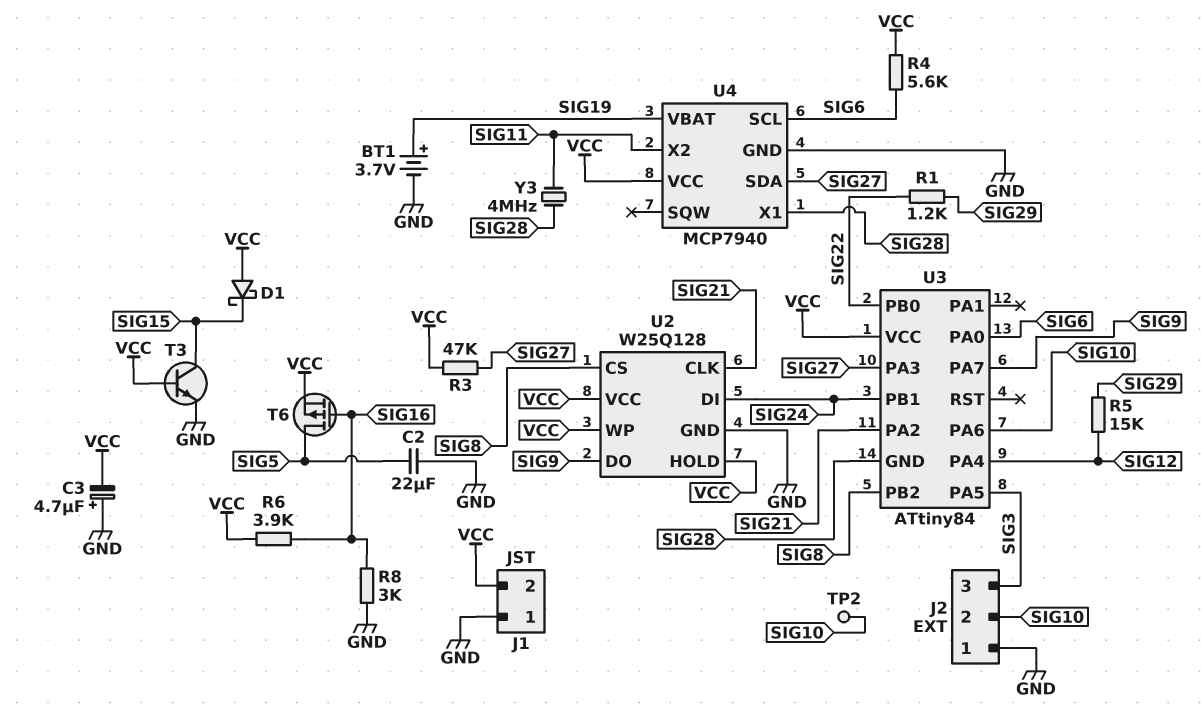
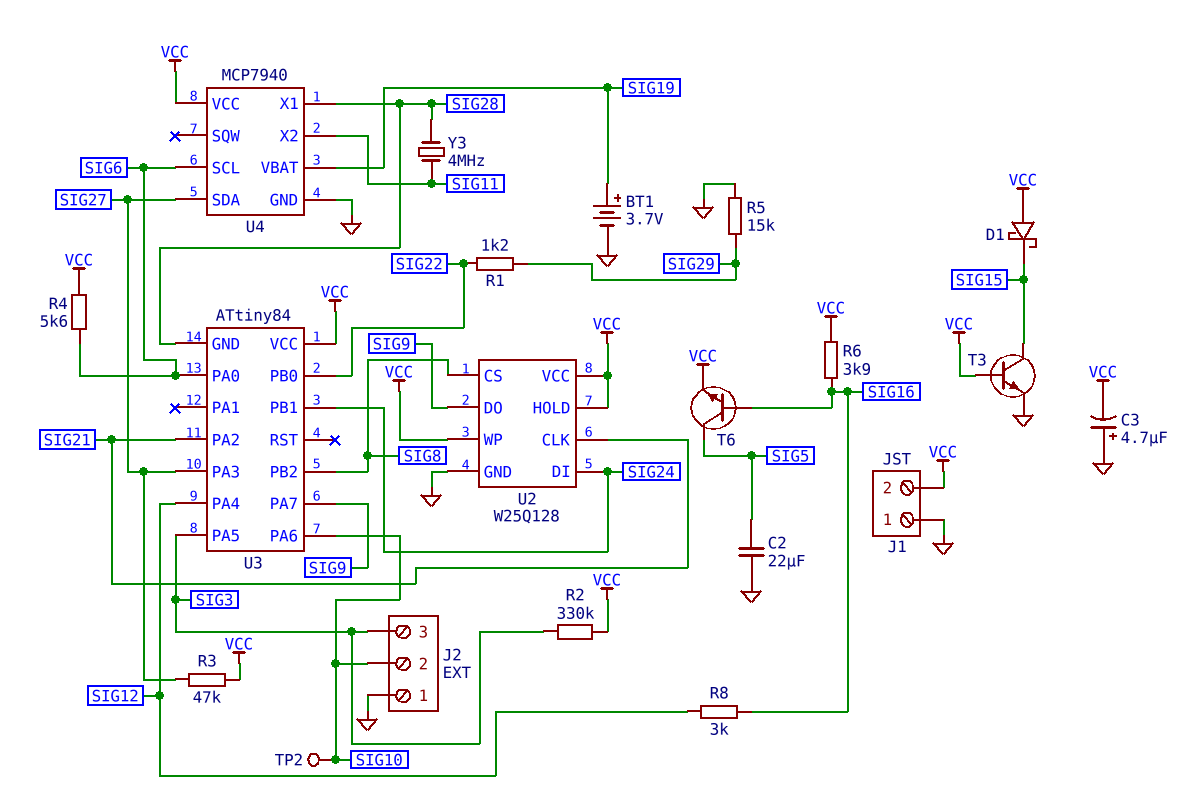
R2: none -> 330k (SIG3, VCC)
R5: 15k (SIG12, SIG29) -> 15k (GND, SIG29)
R8: 3k (GND, SIG16) -> 3k (SIG12, SIG16)
T6: PMOS (G SIG16, D SIG5, S VCC) -> NPN (B SIG16, C SIG5, E VCC)

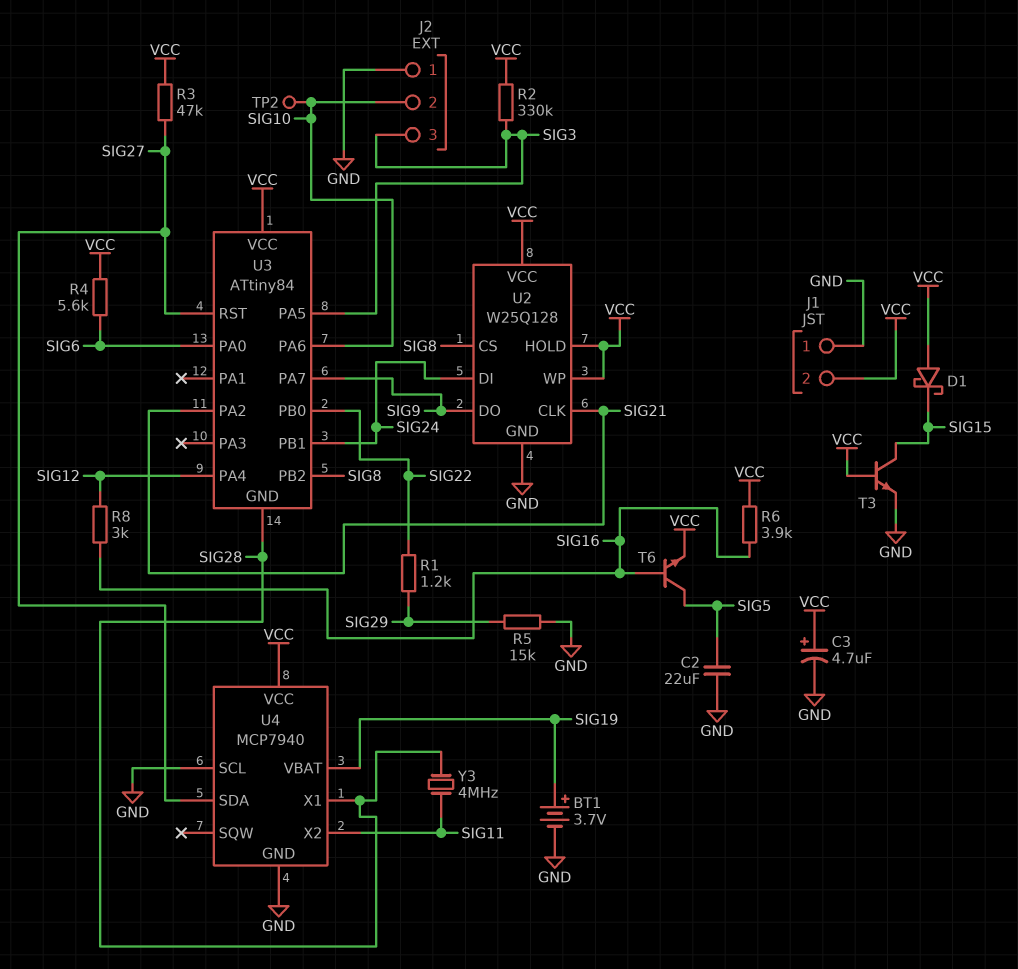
C3: 4.7uF (plus GND, minus VCC) -> 4.7uF (plus VCC, minus GND)
U3 pin PA3: SIG27 -> none
U3 pin RST: none -> SIG27
U4 pin SCL: SIG6 -> GND

